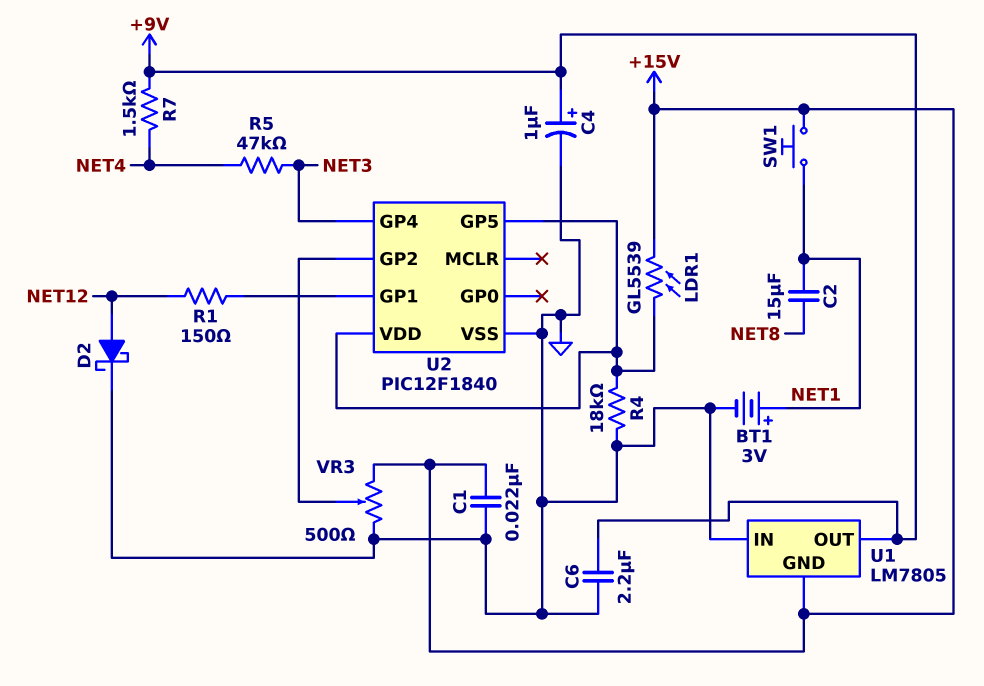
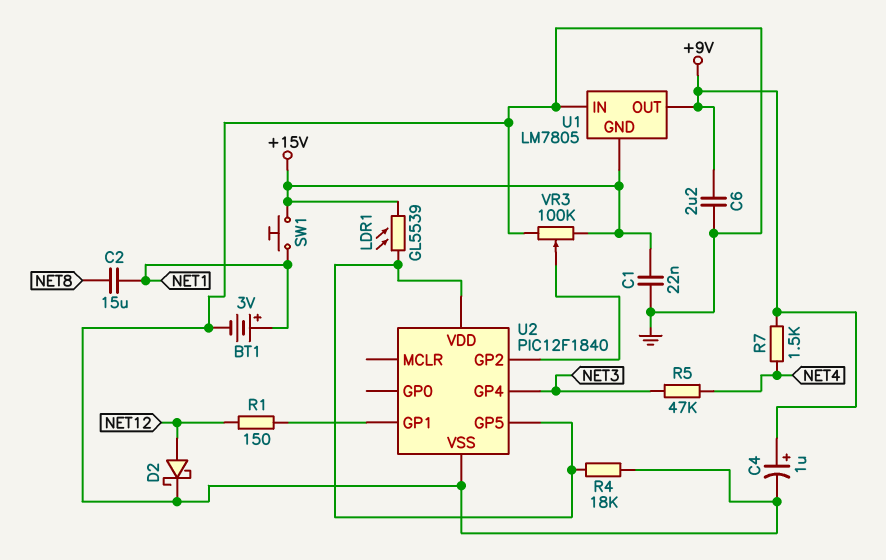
VR3: 500 (+15V, GND, wiper U2/GP2) -> 100k (+15V, GND, wiper U2/GP2)

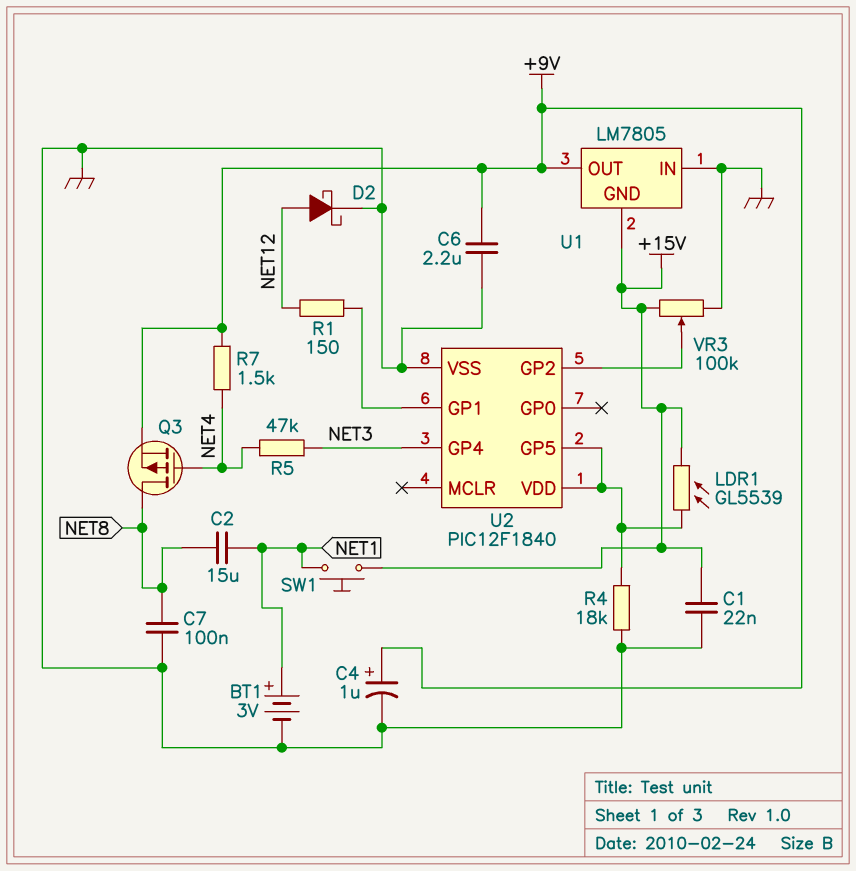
C7: none -> 100nF (GND, NET8)
Q3: none -> PMOS (G NET4, D NET8, S +9V)

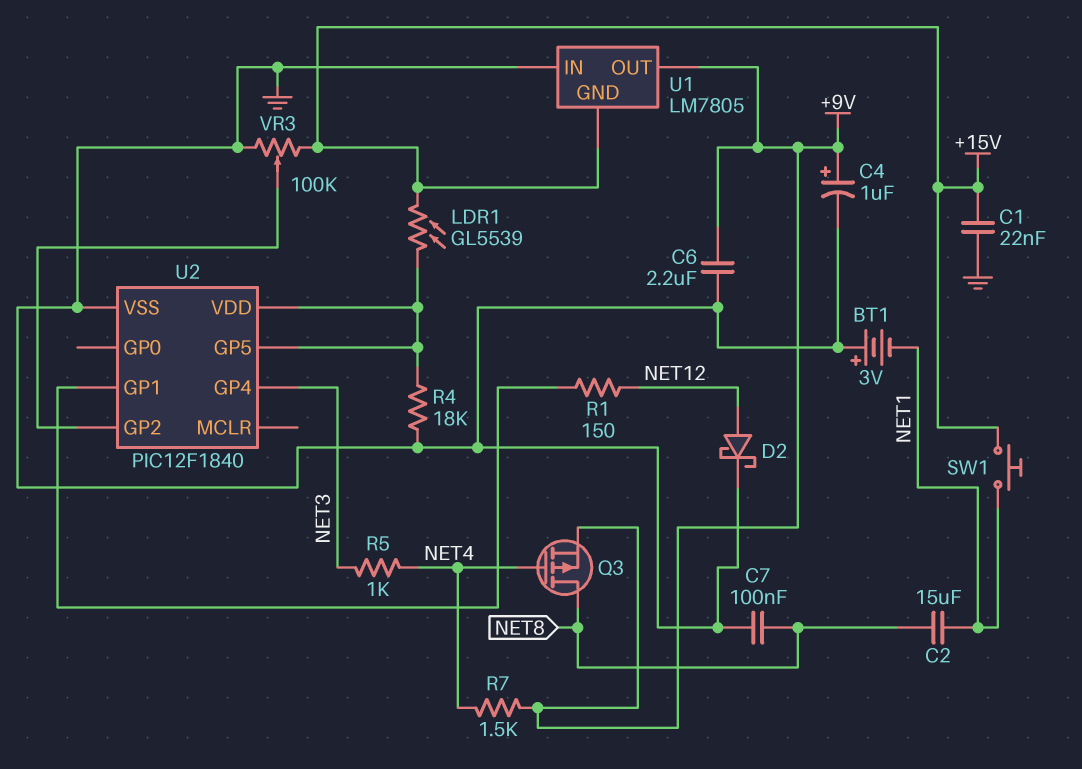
BT1: 3V (plus NET1, minus GND) -> 3V (plus GND, minus NET1)
R5: 47k (NET3, NET4) -> 1k (NET3, NET4)

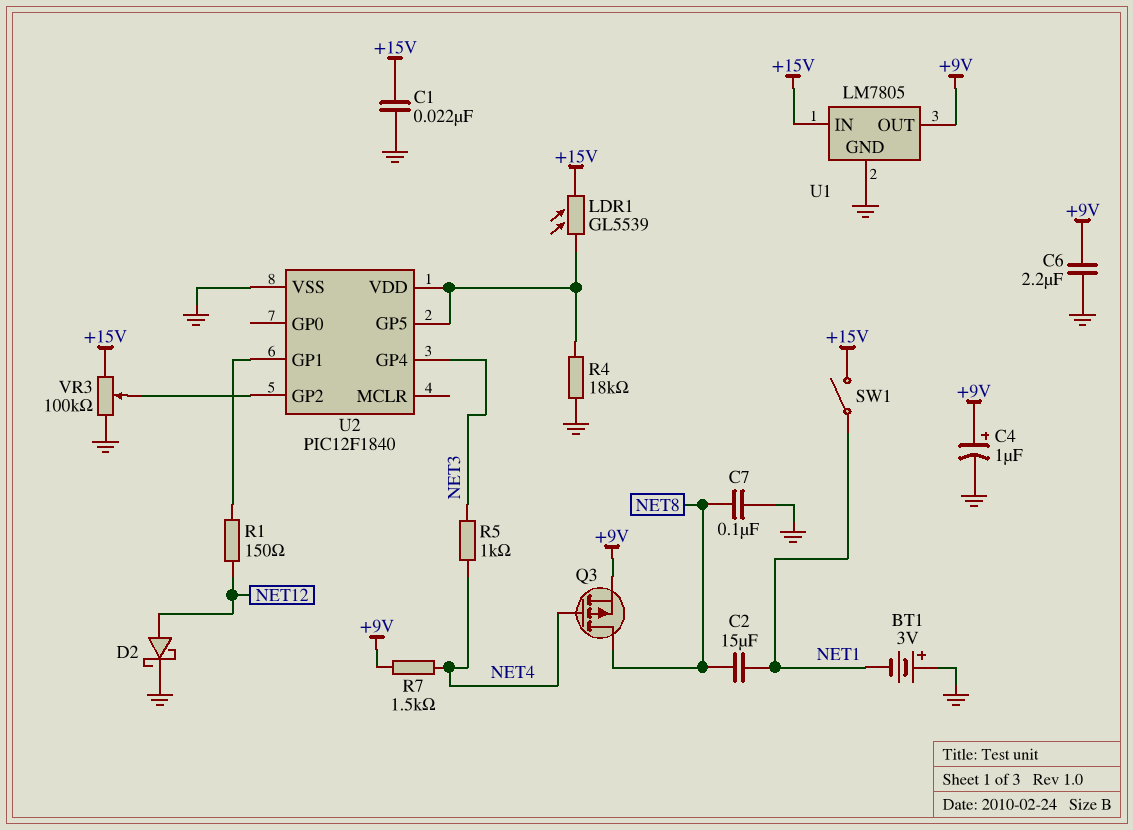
SW1: button (+15V, NET1) -> switch (+15V, NET1)
U1 pin GND: +15V -> GND
U1 pin IN: GND -> +15V

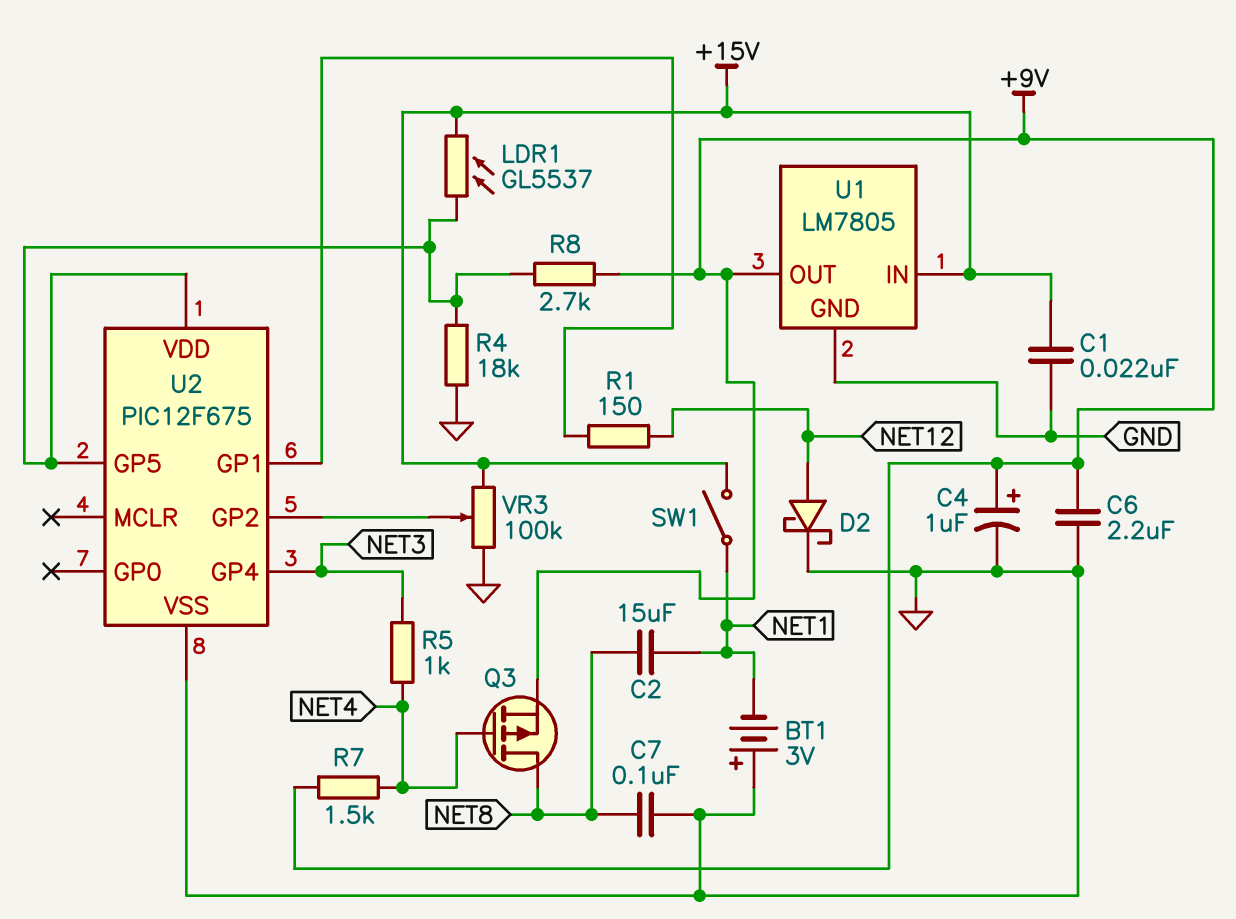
LDR1: GL5539 (+15V, U2/GP5) -> GL5537 (+15V, U2/GP5)
R8: none -> 2.7k (+9V, U2/GP5)
U2: PIC12F1840 -> PIC12F675

